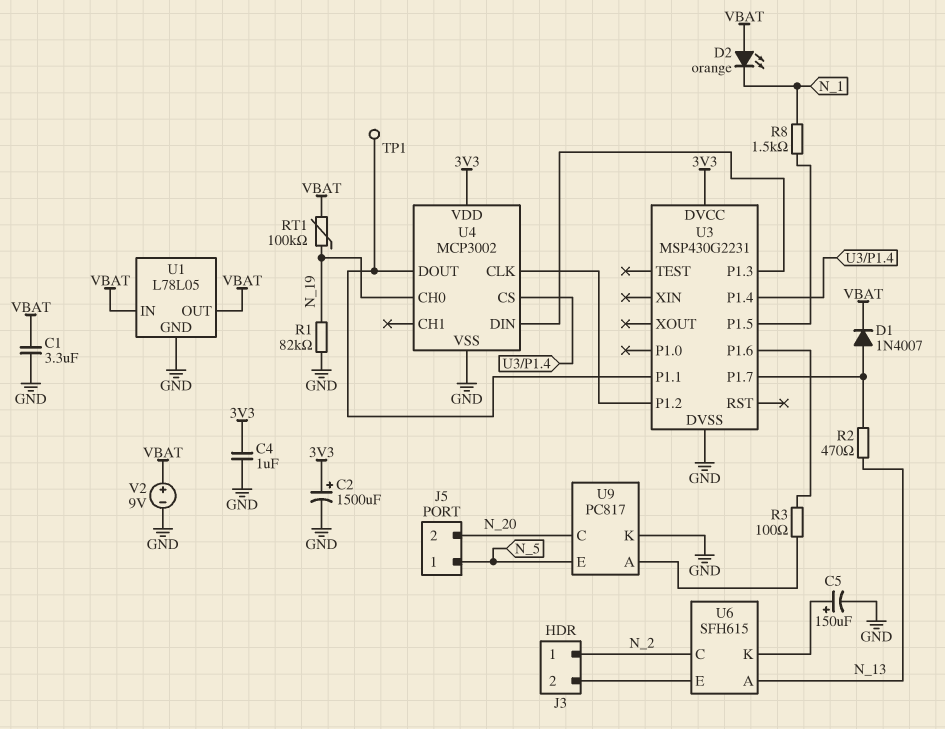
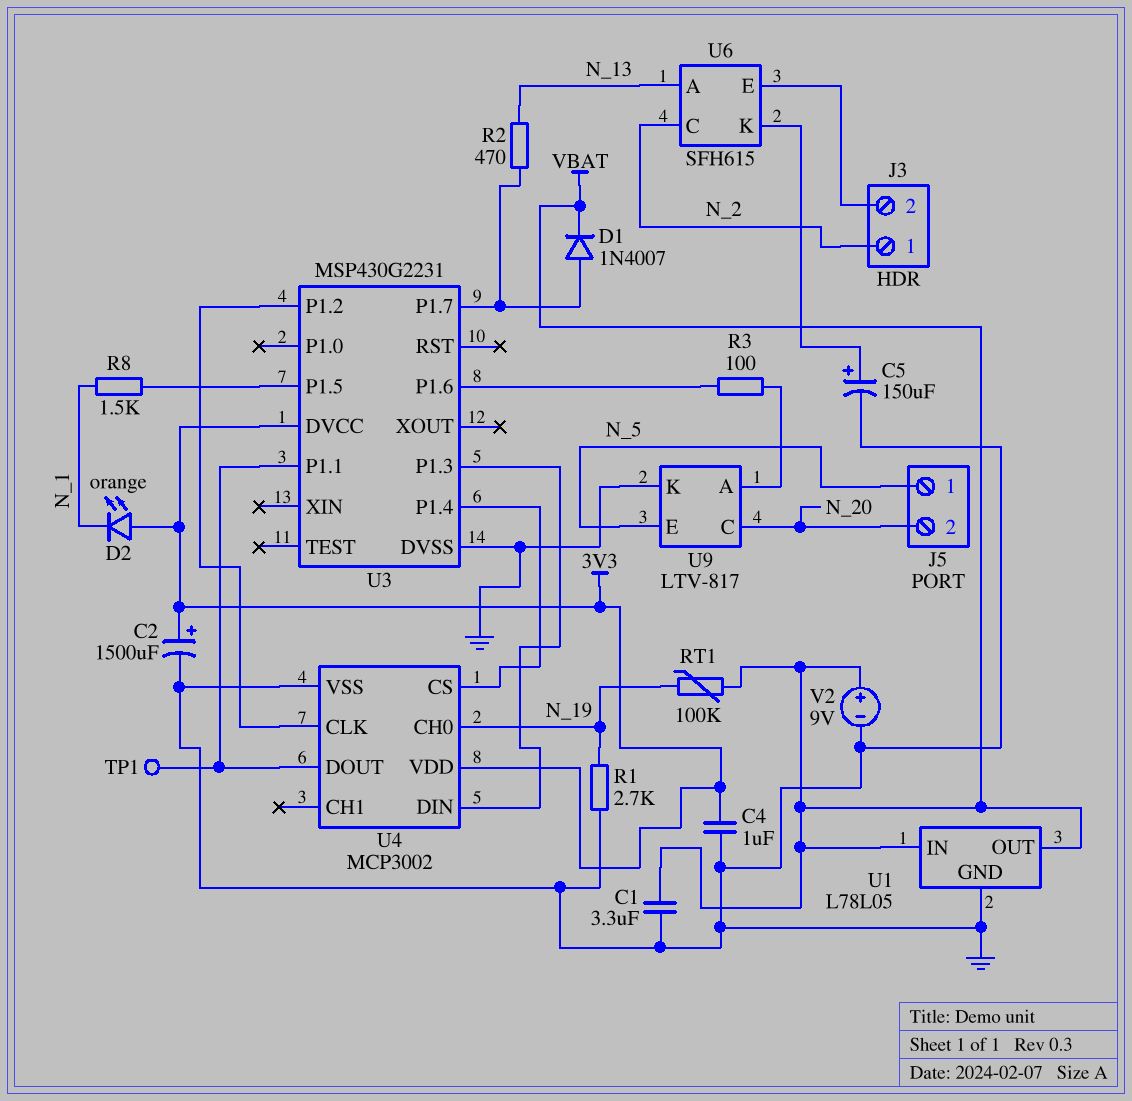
D2: LED orange (A VBAT, K N_1) -> LED orange (A 3V3, K N_1)
R1: 82k (GND, N_19) -> 2.7k (GND, N_19)
U9: PC817 -> LTV-817

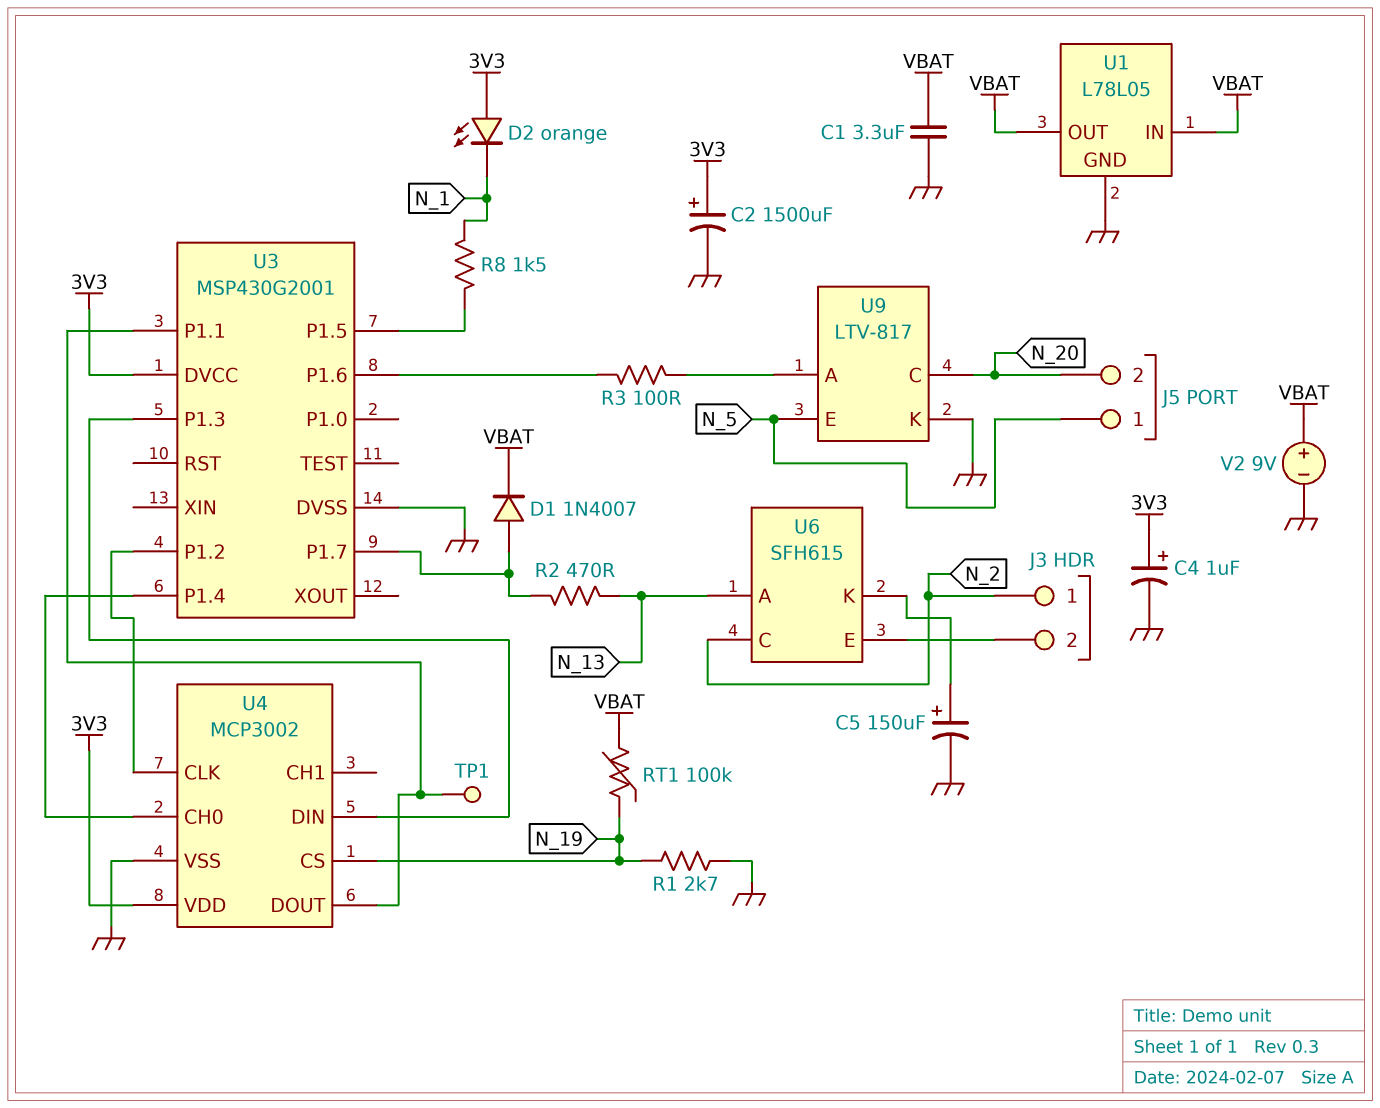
C4: 1uF (3V3, GND) -> 1uF (plus 3V3, minus GND)
U3: MSP430G2231 -> MSP430G2001
U4 pin CH0: N_19 -> U3/P1.4
U4 pin CS: U3/P1.4 -> N_19

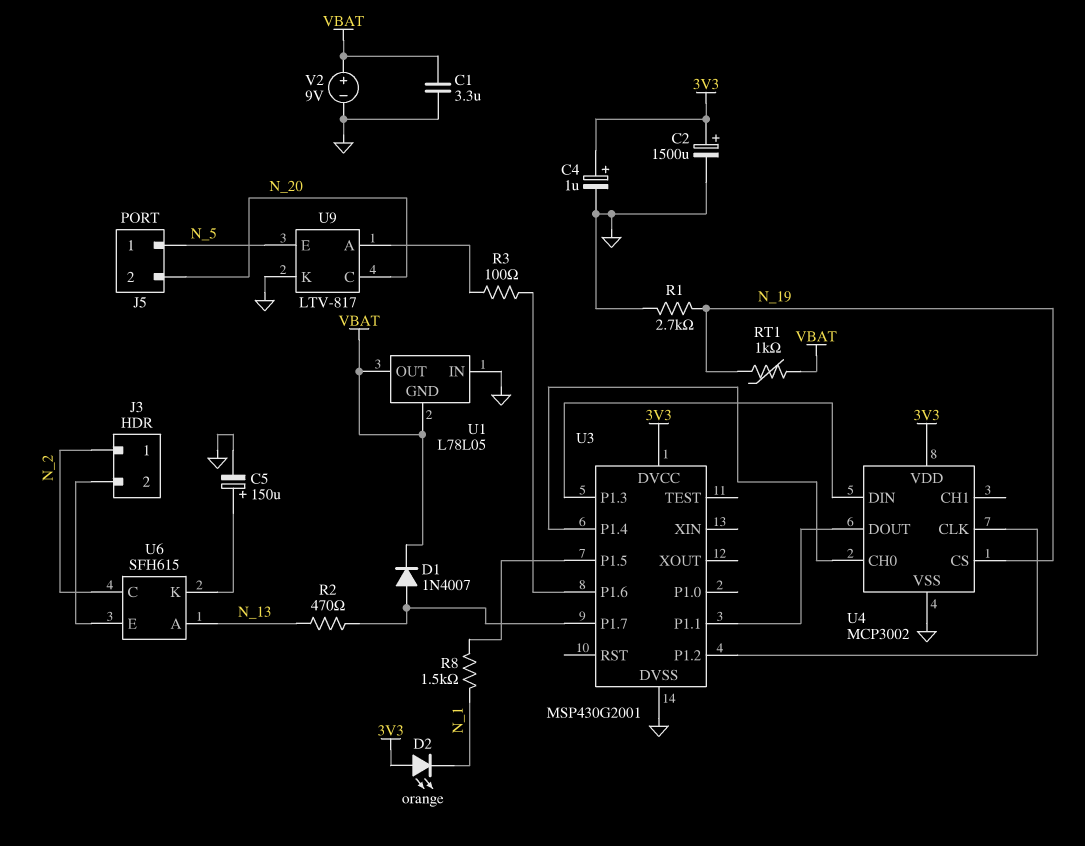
RT1: 100k (N_19, VBAT) -> 1k (N_19, VBAT)
TP1: test point (U3/P1.1) -> none
U1 pin GND: GND -> VBAT
U1 pin IN: VBAT -> GND

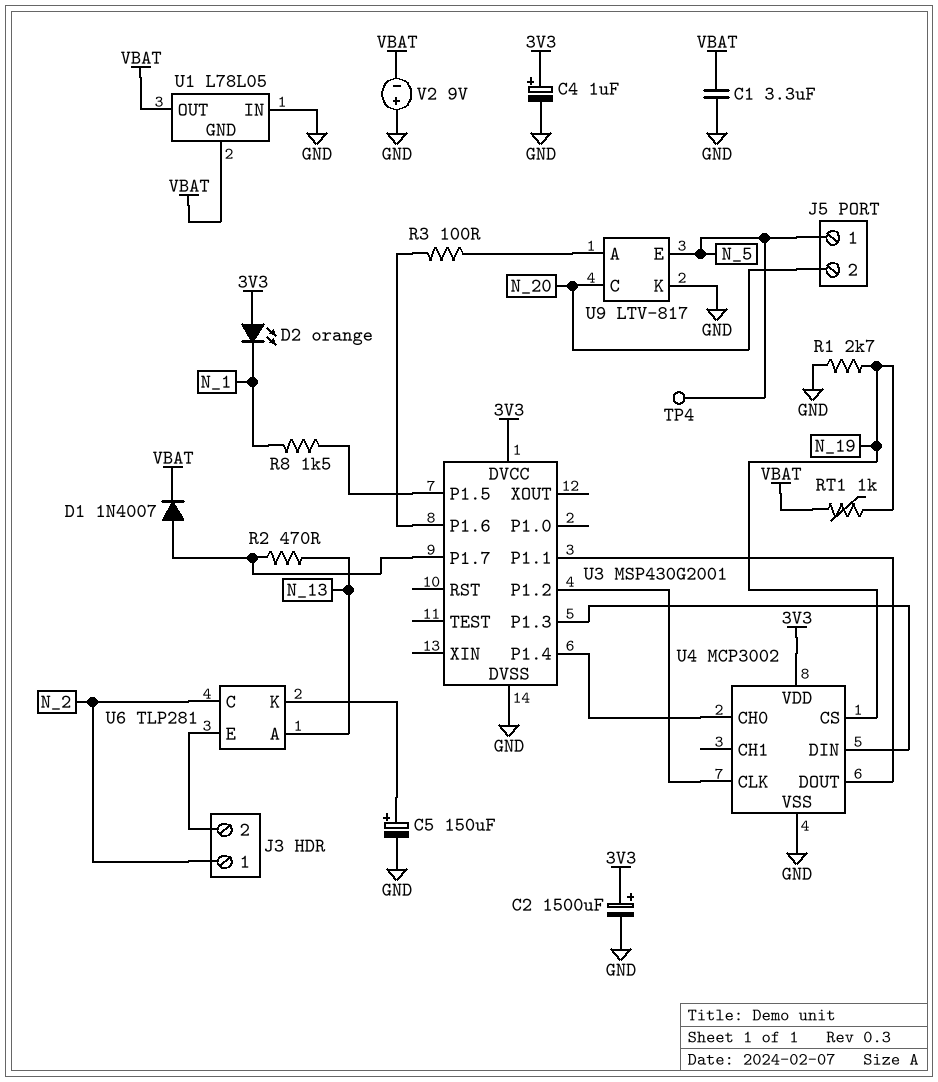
TP4: none -> test point (N_5)
U6: SFH615 -> TLP281
V2: 9V (plus VBAT, minus GND) -> 9V (plus GND, minus VBAT)

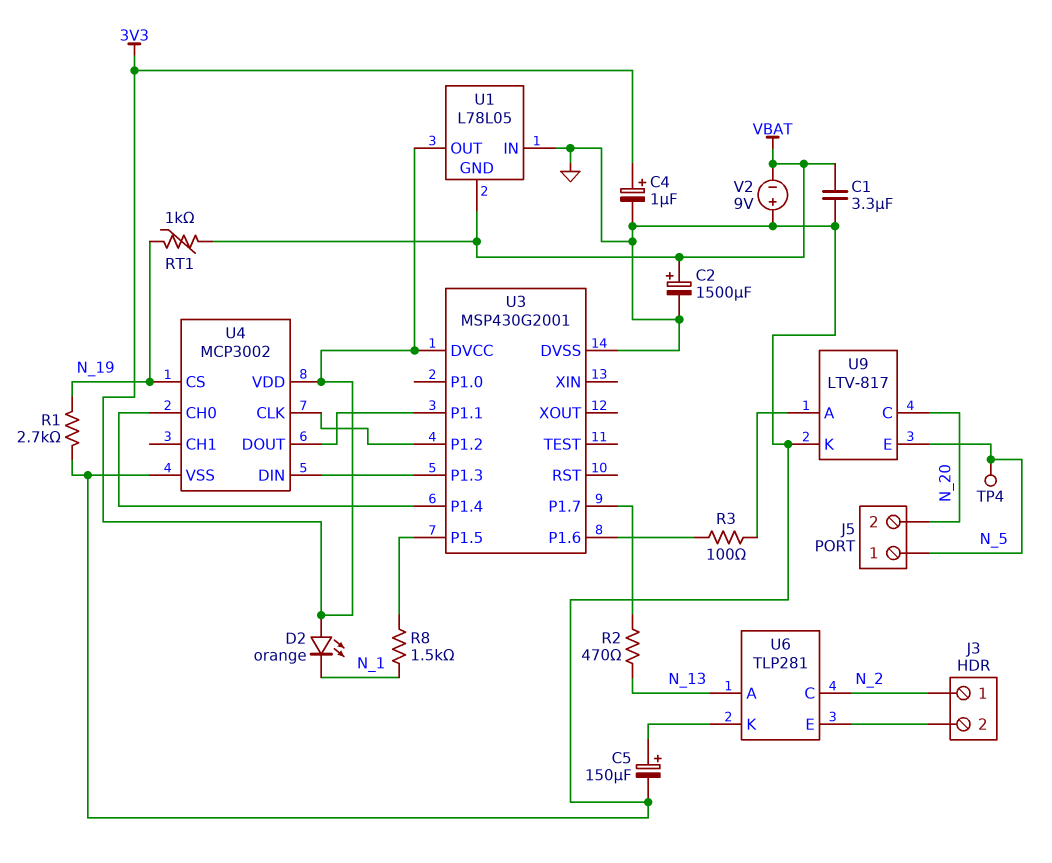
C2: 1500uF (plus 3V3, minus GND) -> 1500uF (plus VBAT, minus GND)
D1: diode 1N4007 (A U3/P1.7, K VBAT) -> none
U1 pin OUT: VBAT -> 3V3

